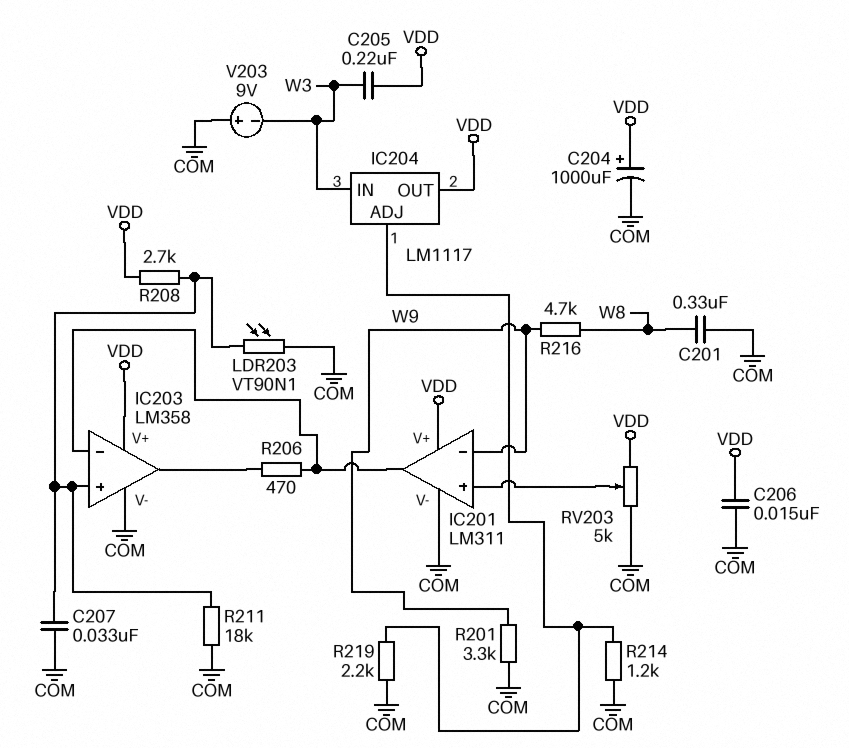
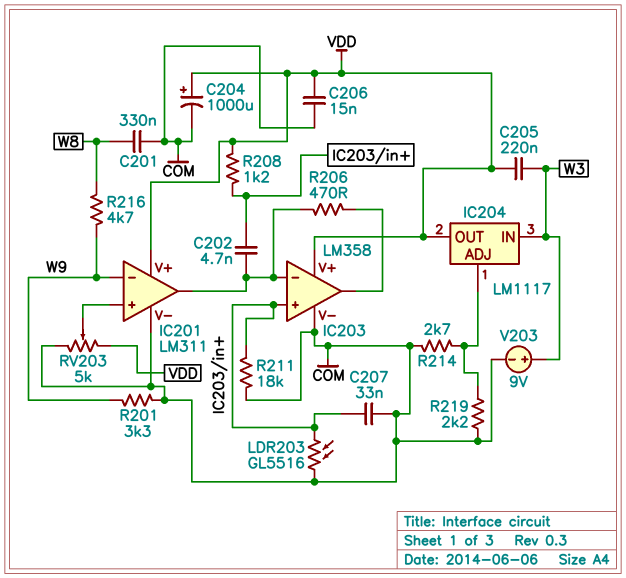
C202: none -> 4.7nF (IC201/out, IC203/in+)
LDR203: VT90N1 (COM, IC203/in+) -> GL5516 (COM, IC203/in+)
R208: 2.7k (IC203/in+, VDD) -> 1.2k (IC203/in+, VDD)
R214: 1.2k (COM, IC204/ADJ) -> 2.7k (COM, IC204/ADJ)
V203: 9V (plus COM, minus W3) -> 9V (plus W3, minus COM)

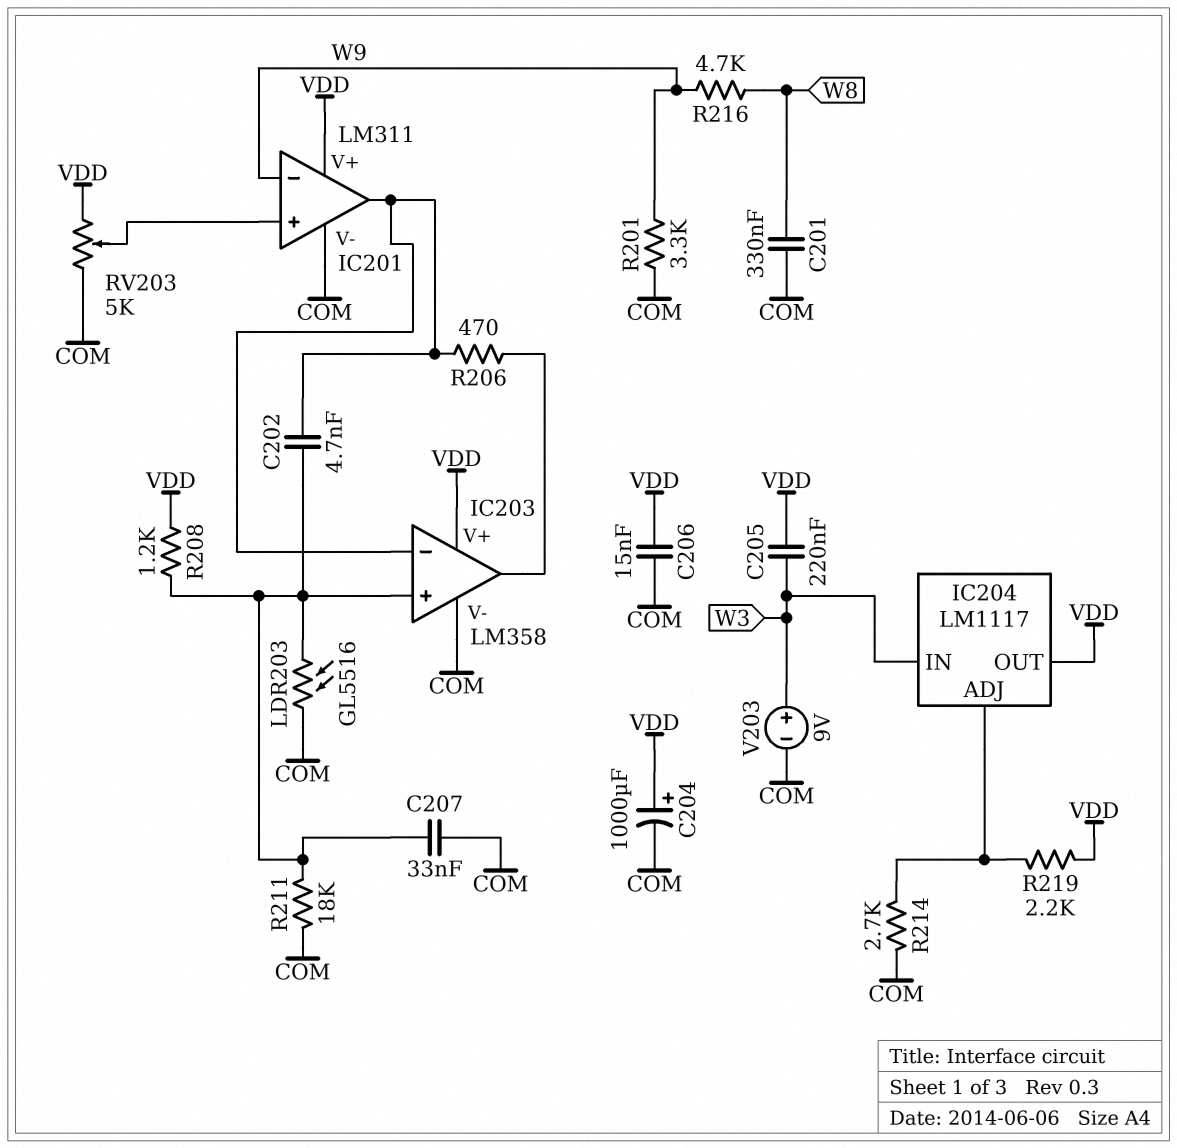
R219: 2.2k (COM, IC204/ADJ) -> 2.2k (IC204/ADJ, VDD)

